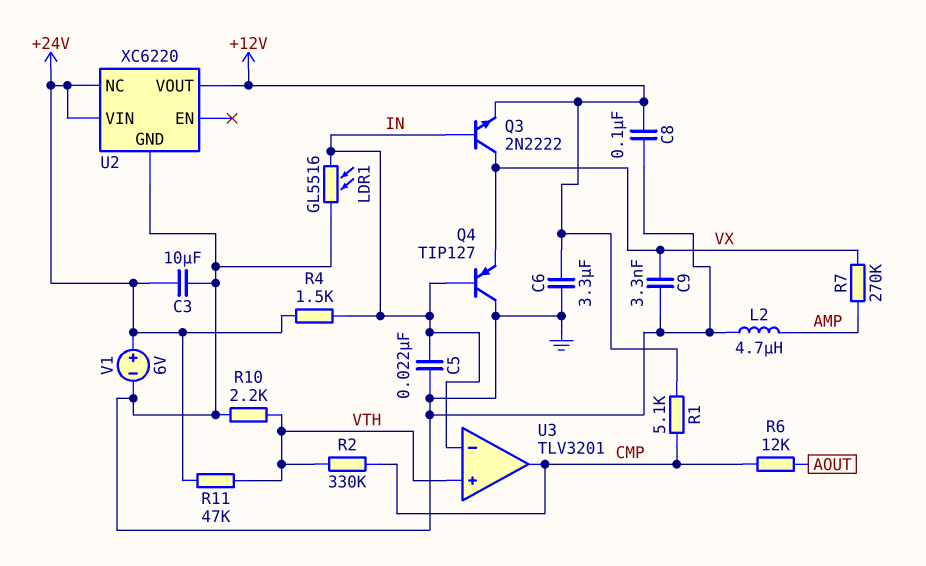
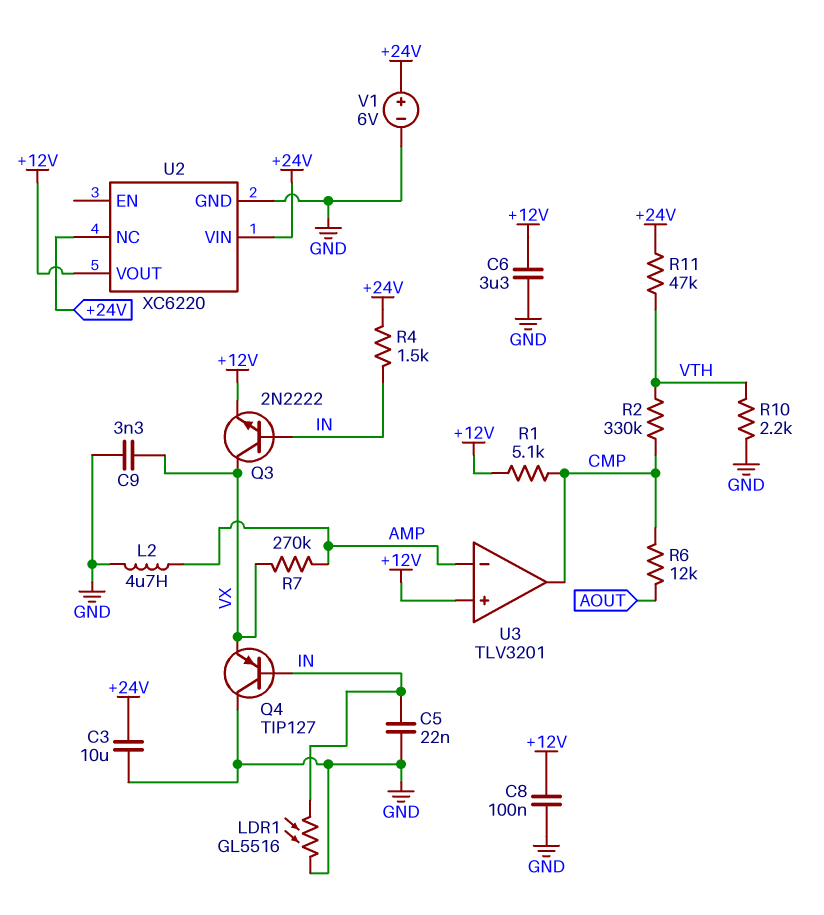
U3 pin in+: VTH -> +12V
U3 pin in-: IN -> AMP

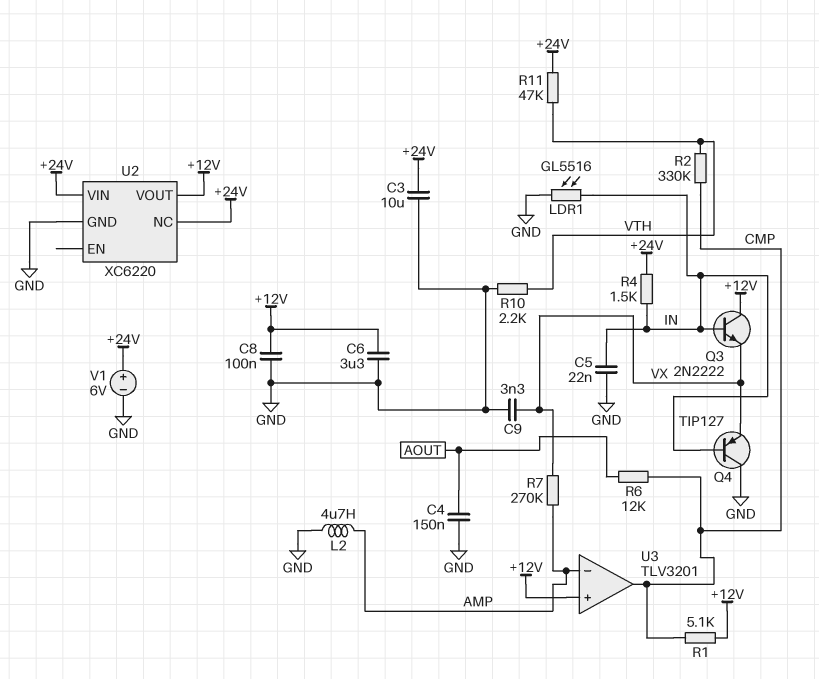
C4: none -> 150nF (AOUT, GND)
Q3: NPN 2N2222 (B IN, C VX, E +12V) -> NPN 2N2222 (B IN, C +12V, E VX)

